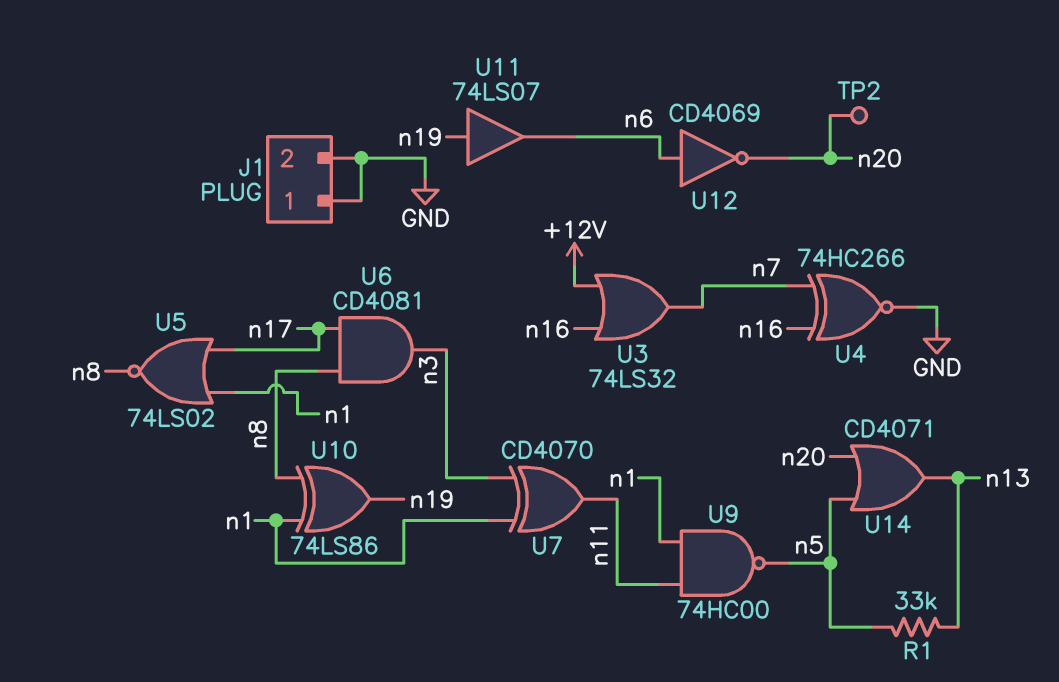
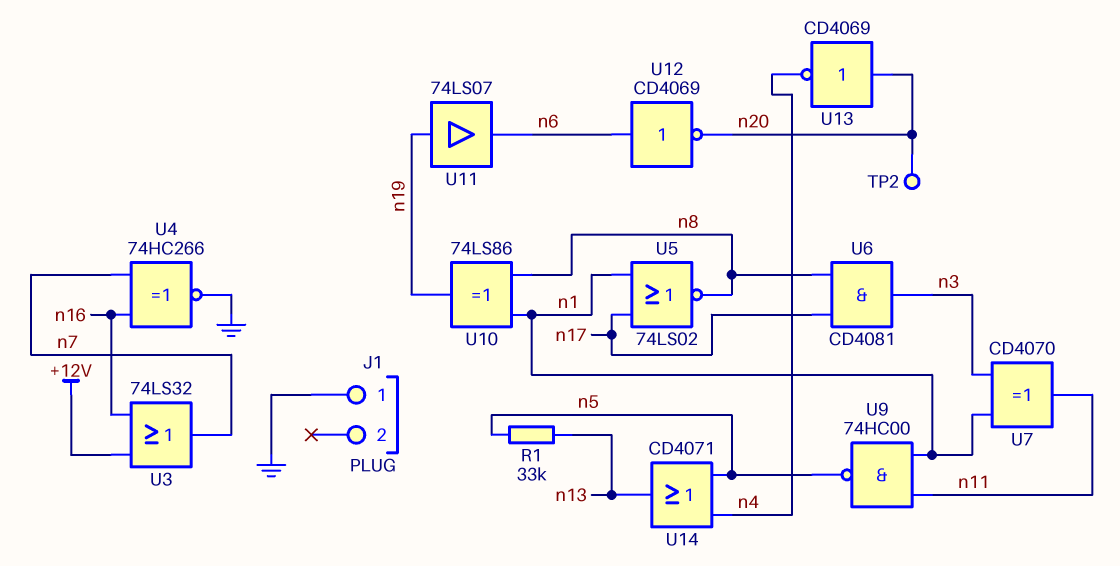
J1 pin 2: GND -> none
U13: none -> NOT CD4069 (in n20, out n4)
U14: OR CD4071 (in n5, in n20, out n13) -> OR CD4071 (in n4, in n5, out n13)

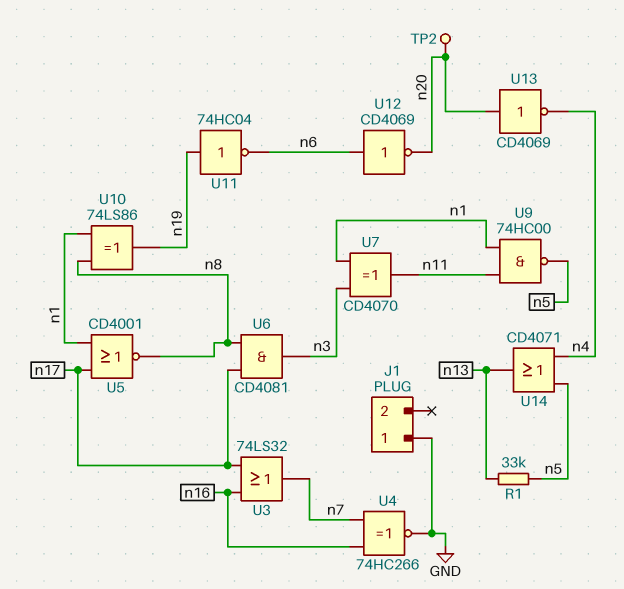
U3: OR 74LS32 (in +12V, in n16, out n7) -> OR 74LS32 (in n16, in n17, out n7)
U5: NOR 74LS02 (in n1, in n17, out n8) -> NOR CD4001 (in n1, in n17, out n8)
U11: buffer 74LS07 (in n19, out n6) -> NOT 74HC04 (in n19, out n6)

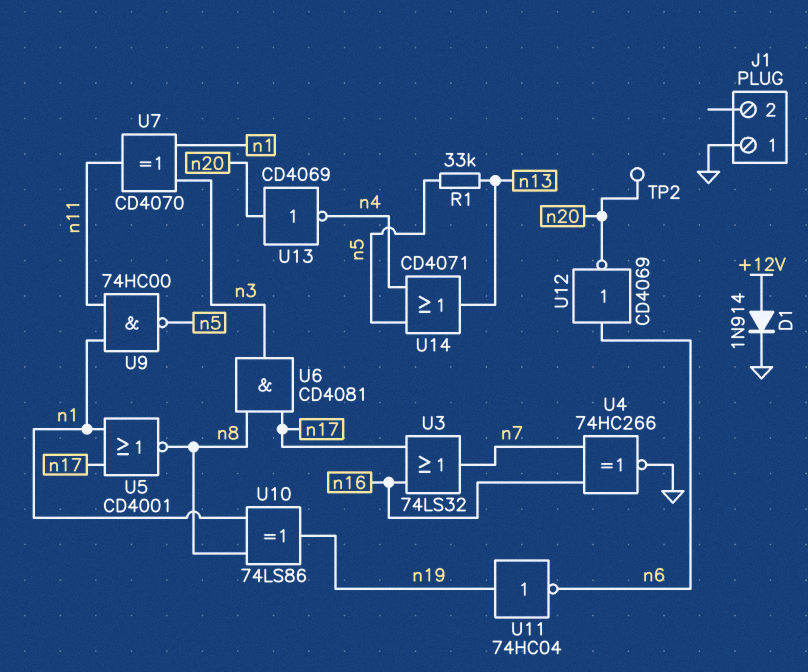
D1: none -> diode 1N914 (A +12V, K GND)

